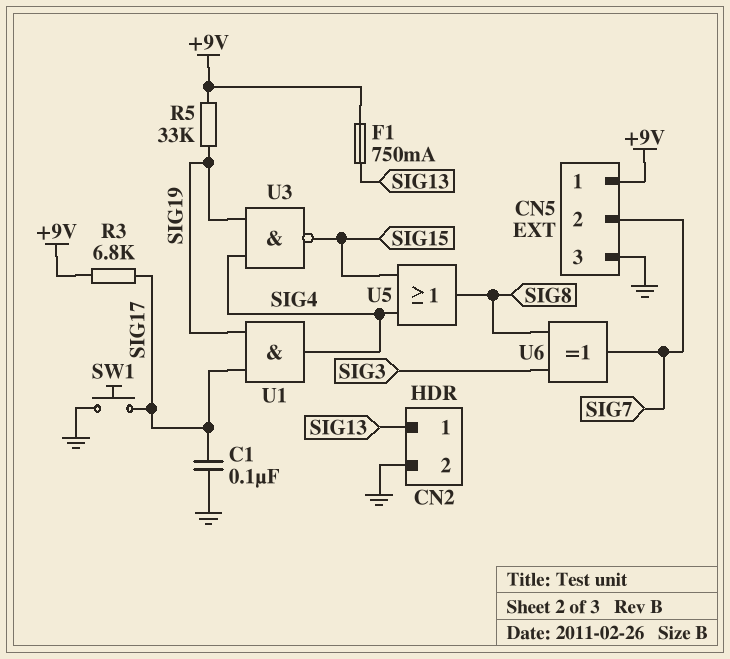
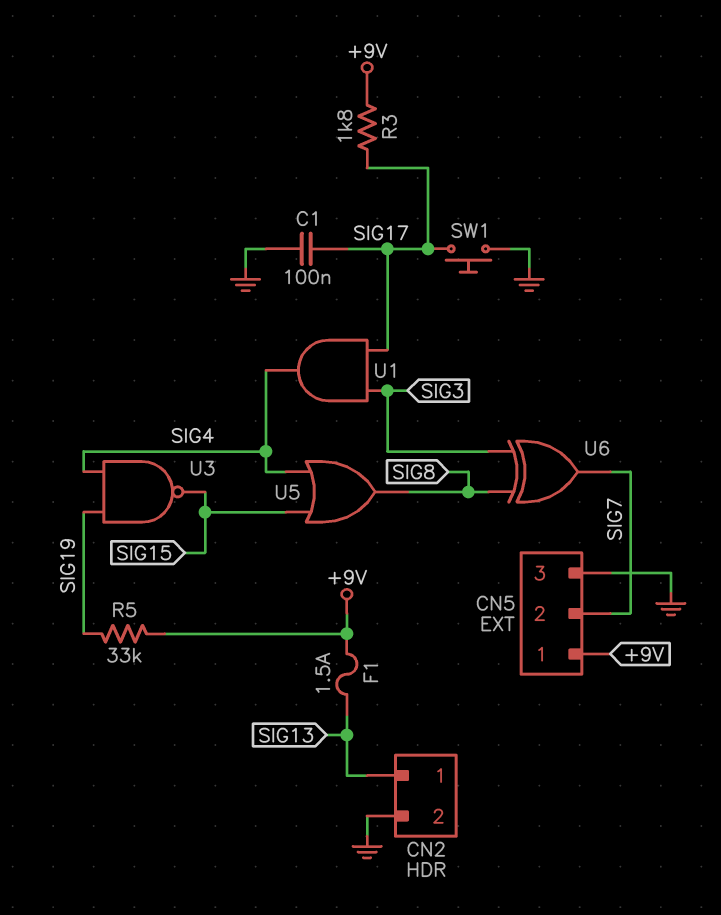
F1: 750mA (+9V, SIG13) -> 1.5A (+9V, SIG13)
R3: 6.8k (+9V, SIG17) -> 1.8k (+9V, SIG17)
U1: AND (in SIG17, in SIG19, out SIG4) -> AND (in SIG3, in SIG17, out SIG4)

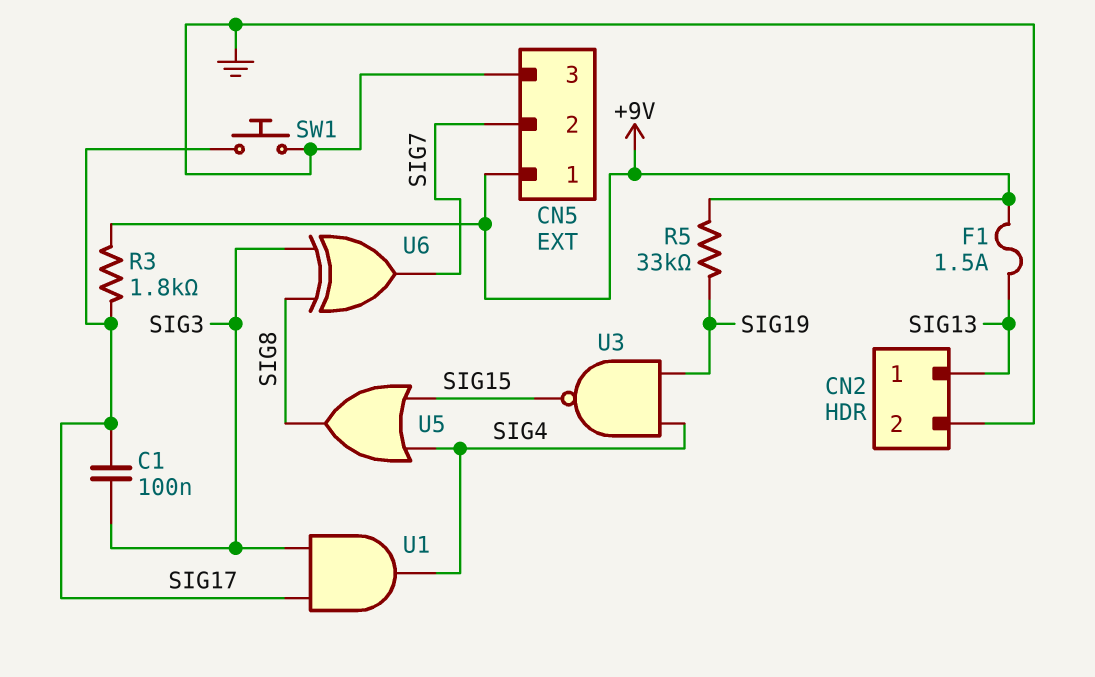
C1: 100nF (GND, SIG17) -> 100nF (SIG3, SIG17)

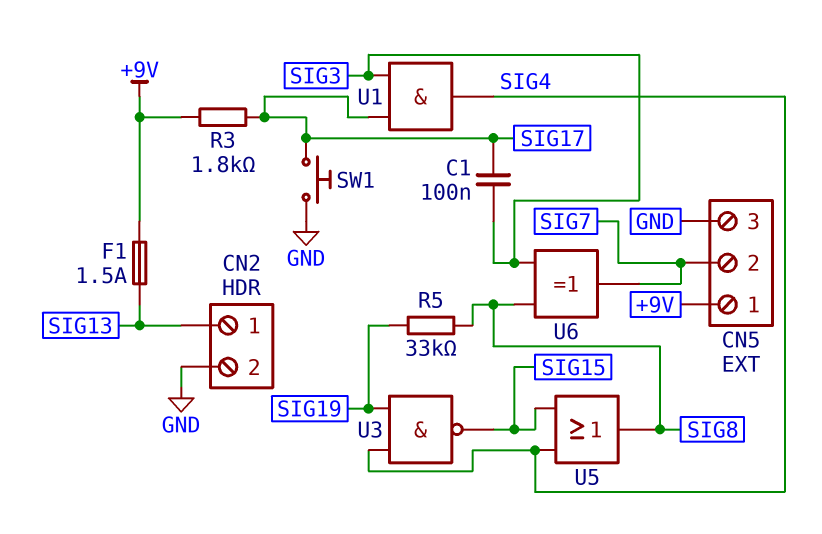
R5: 33k (+9V, SIG19) -> 33k (SIG8, SIG19)

